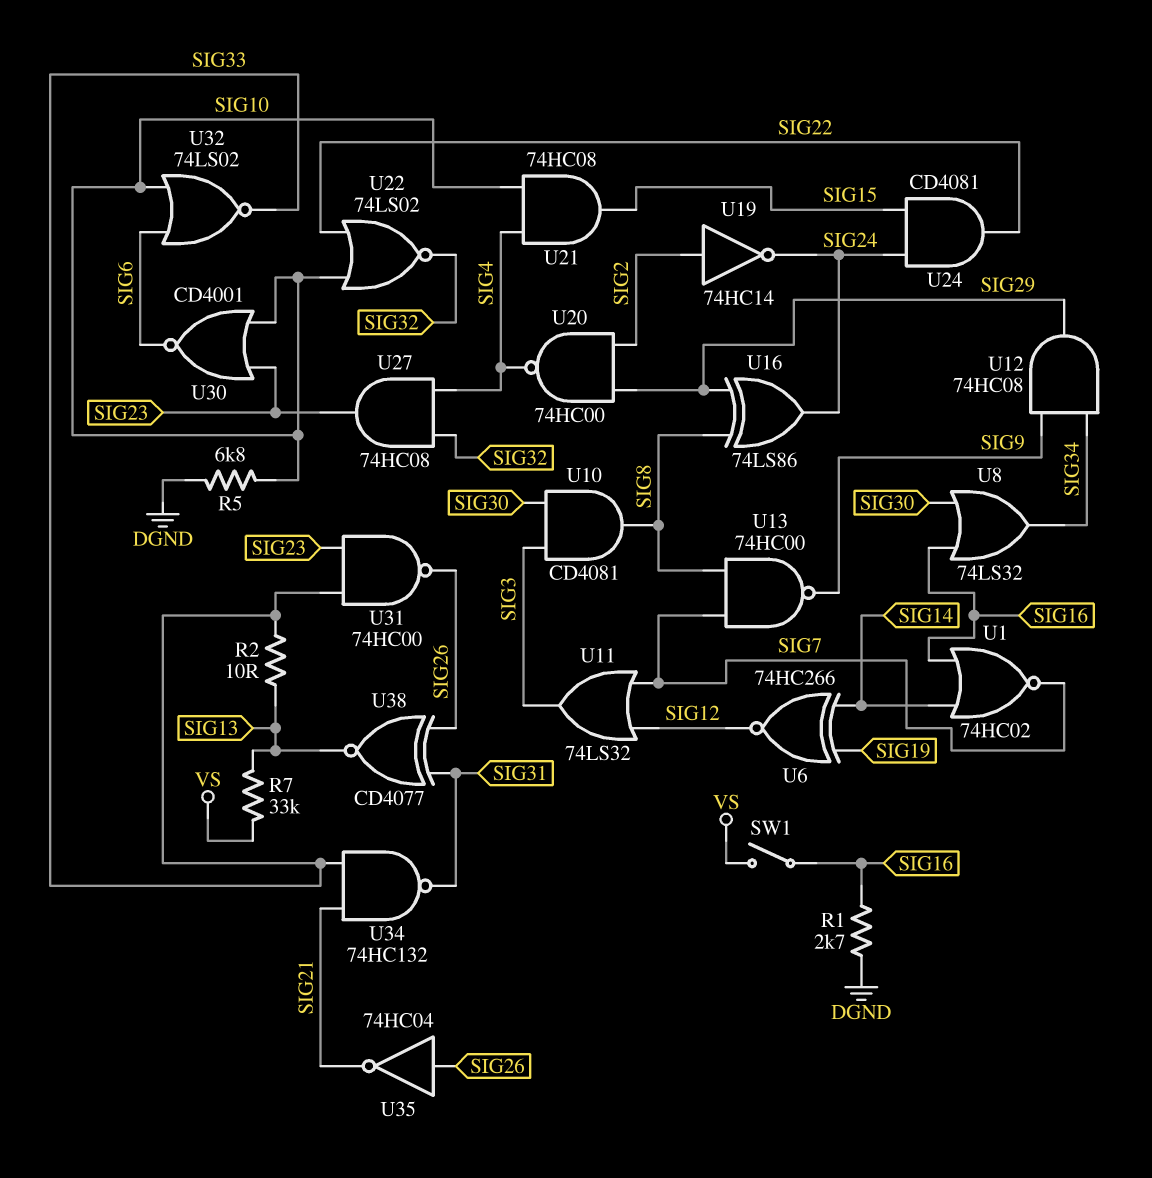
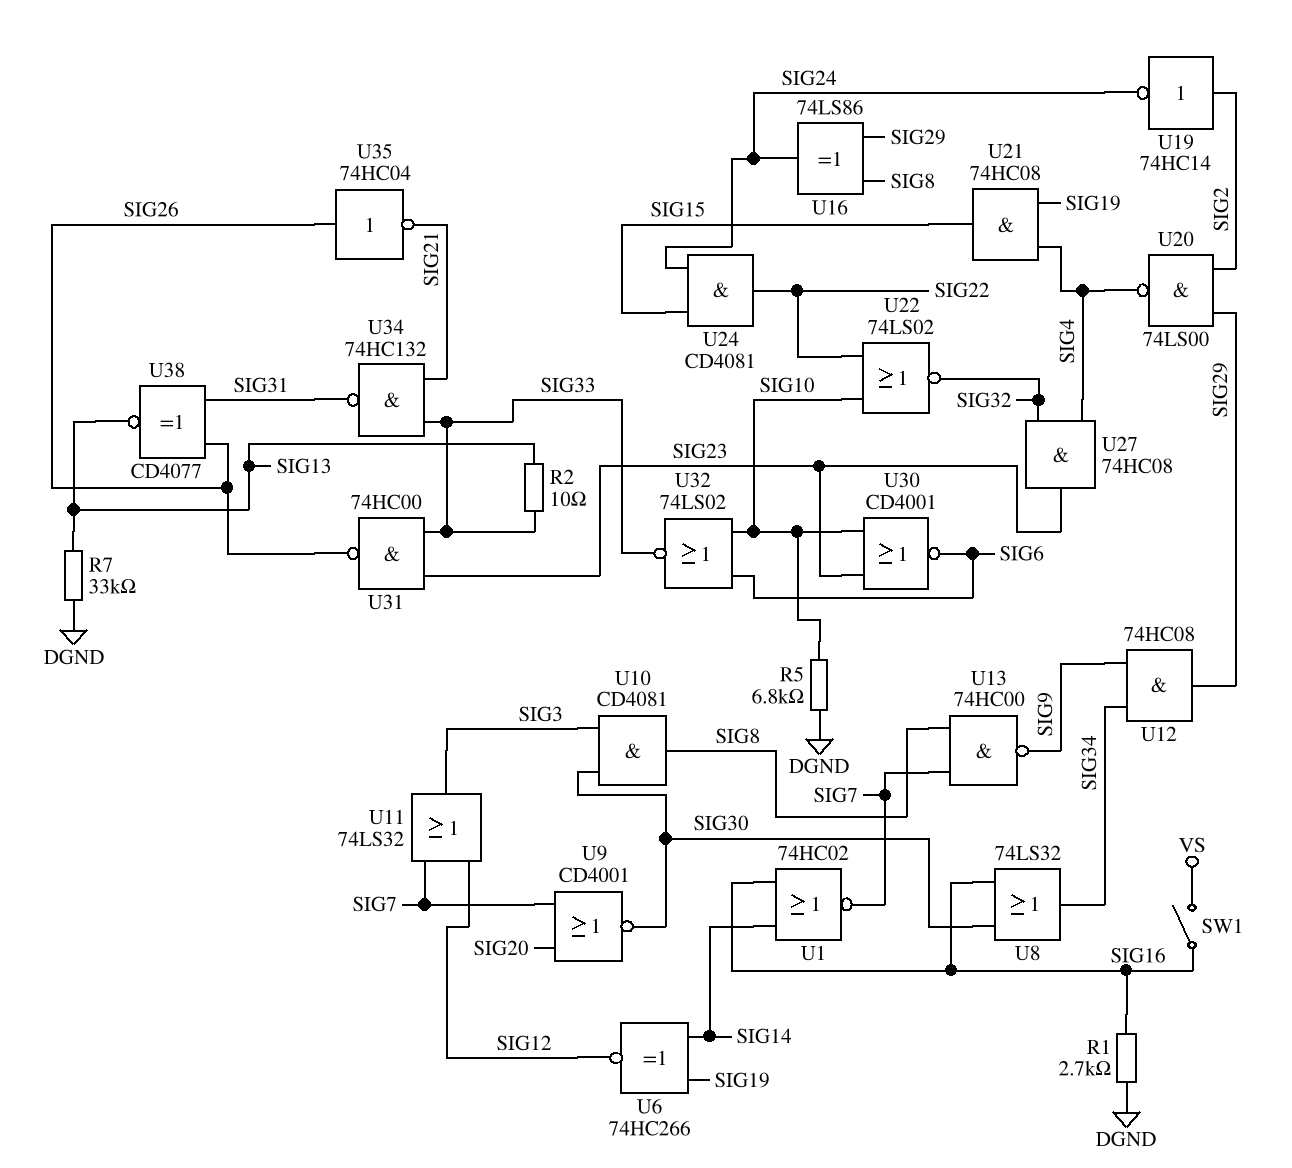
R7: 33k (SIG13, VS) -> 33k (DGND, SIG13)
U9: none -> NOR CD4001 (in SIG7, in SIG20, out SIG30)
U20: NAND 74HC00 (in SIG2, in SIG29, out SIG4) -> NAND 74LS00 (in SIG2, in SIG29, out SIG4)
U21: AND 74HC08 (in SIG4, in SIG10, out SIG15) -> AND 74HC08 (in SIG4, in SIG19, out SIG15)

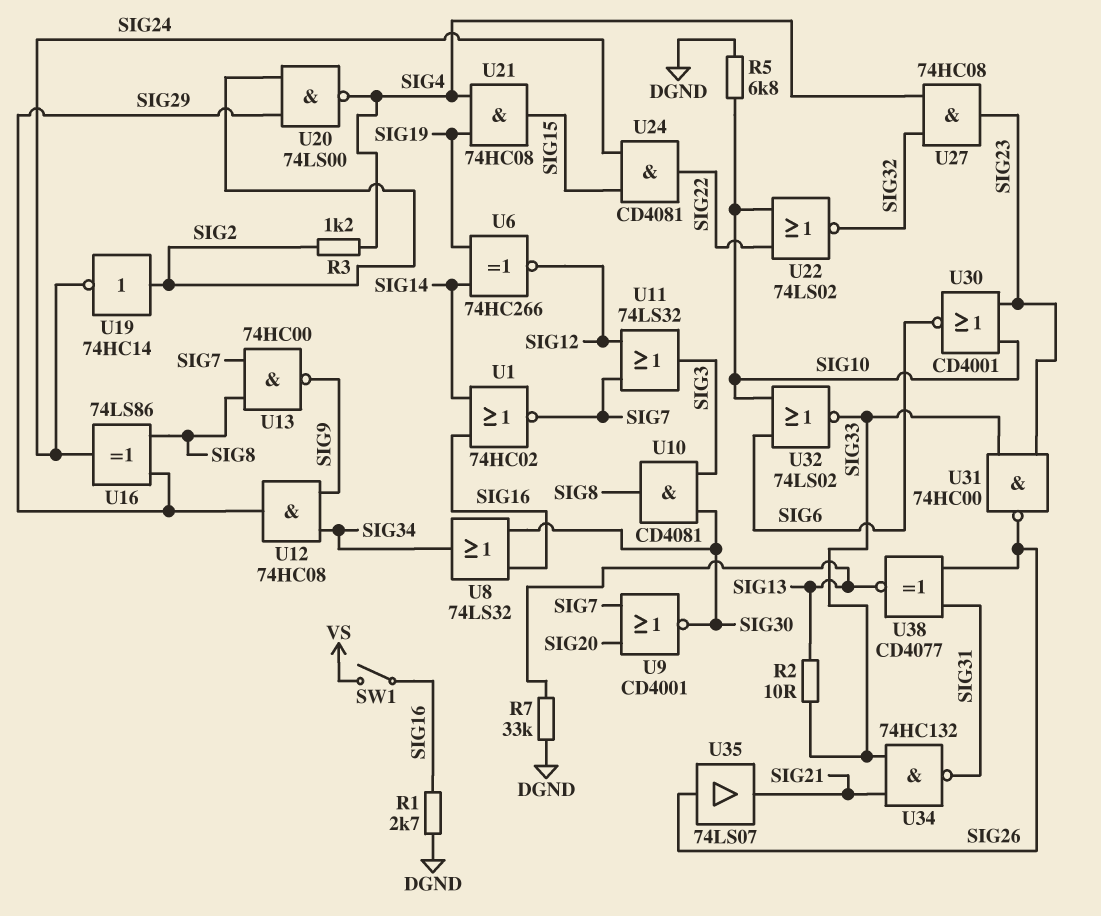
R3: none -> 1.2k (SIG2, SIG4)
U35: NOT 74HC04 (in SIG26, out SIG21) -> buffer 74LS07 (in SIG26, out SIG21)

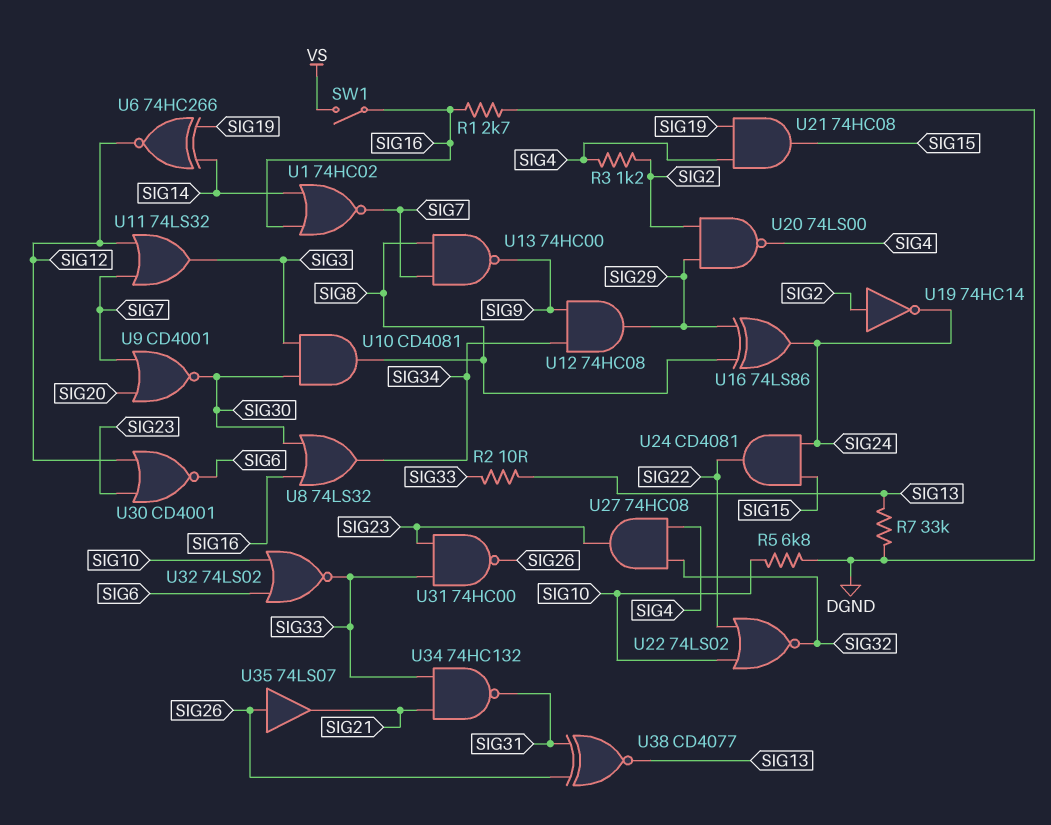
U30: NOR CD4001 (in SIG10, in SIG23, out SIG6) -> NOR CD4001 (in SIG12, in SIG23, out SIG6)

